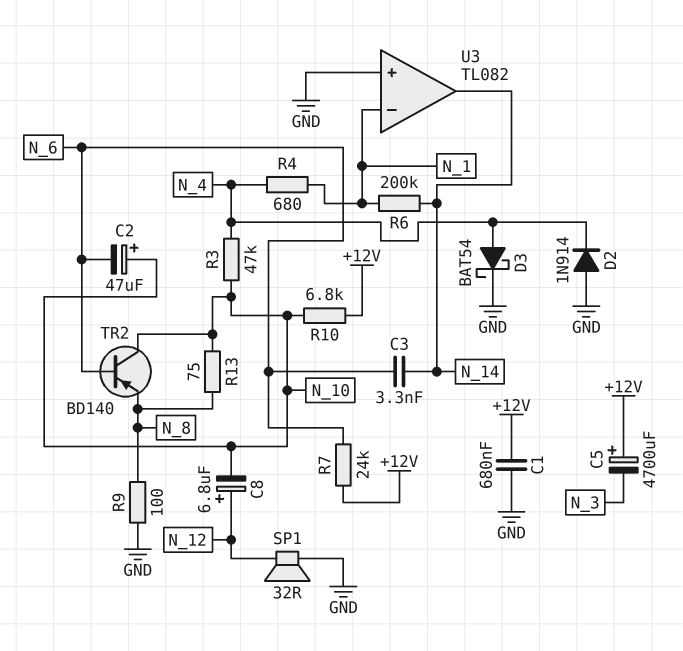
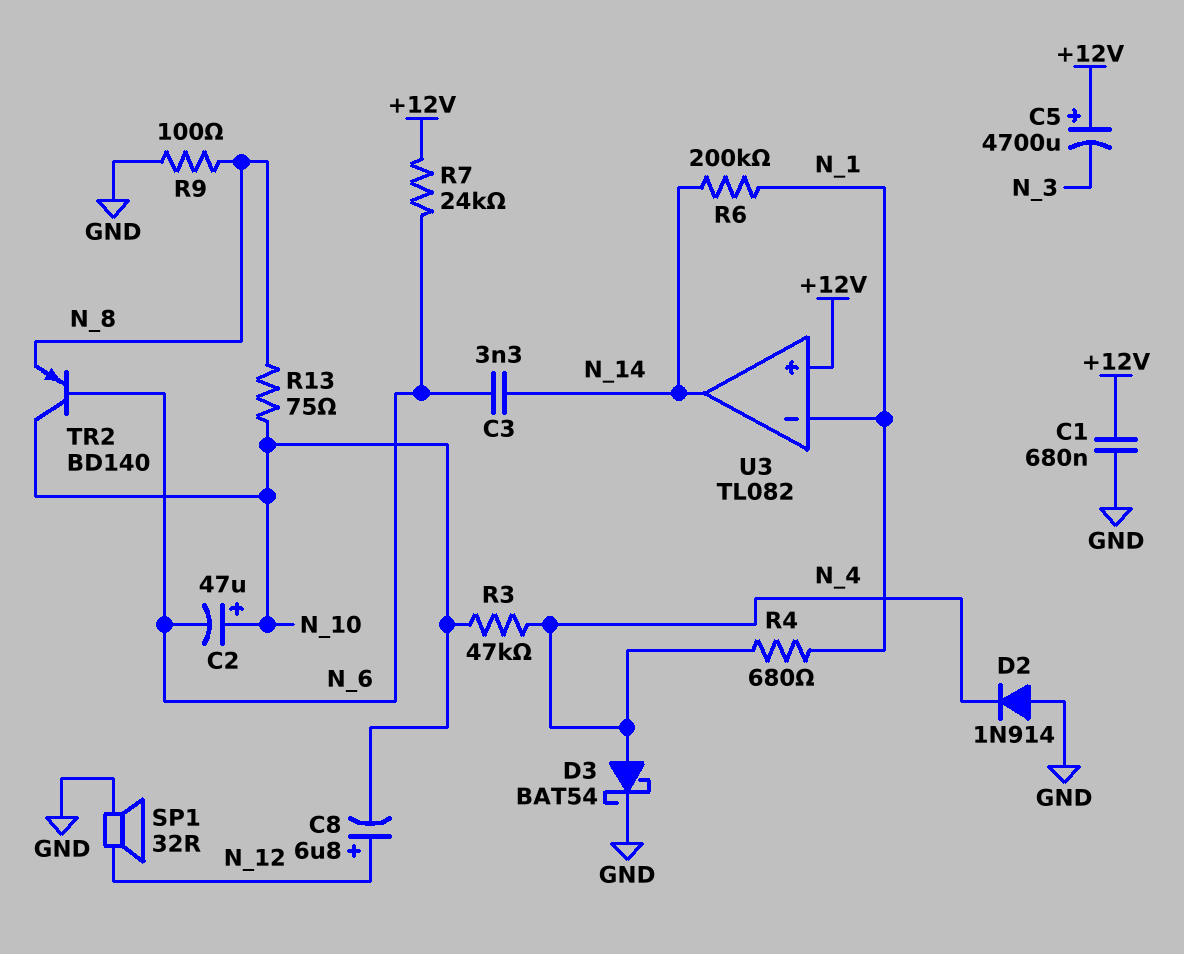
R10: 6.8k (+12V, N_10) -> none
U3 pin in+: GND -> +12V

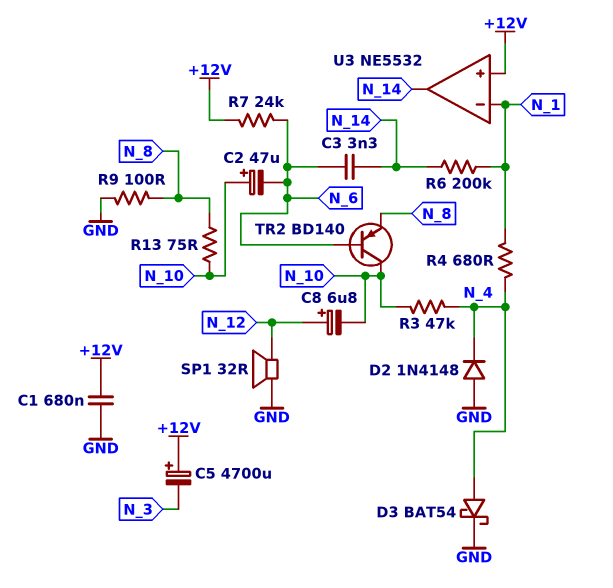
D2: diode 1N914 (A GND, K N_4) -> diode 1N4148 (A GND, K N_4)
U3: TL082 -> NE5532

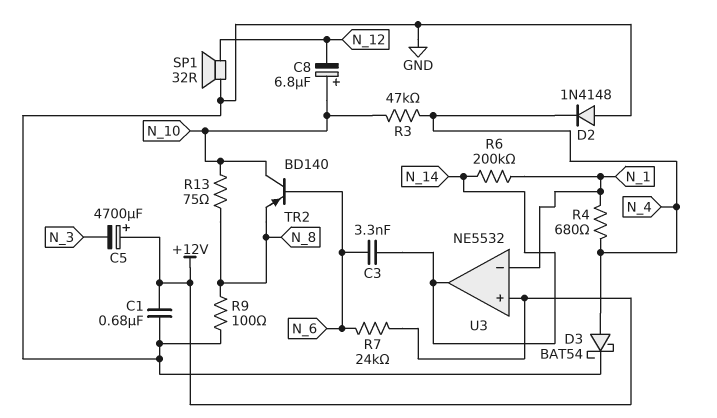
C2: 47uF (plus N_10, minus N_6) -> none
C8: 6.8uF (plus N_12, minus N_10) -> 6.8uF (plus N_10, minus N_12)

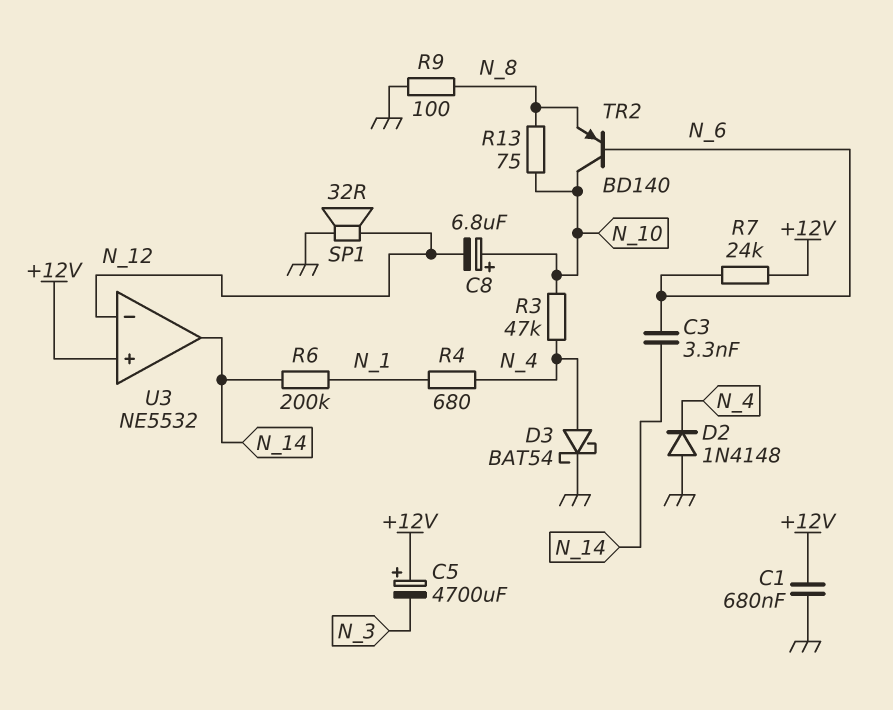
U3 pin in-: N_1 -> N_12

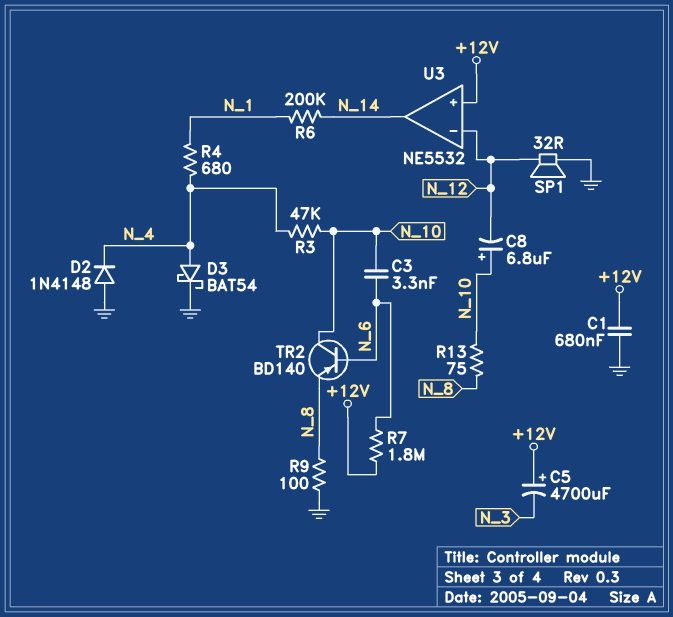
C3: 3.3nF (N_6, N_14) -> 3.3nF (N_6, N_10)
R7: 24k (+12V, N_6) -> 1.8M (+12V, N_6)

